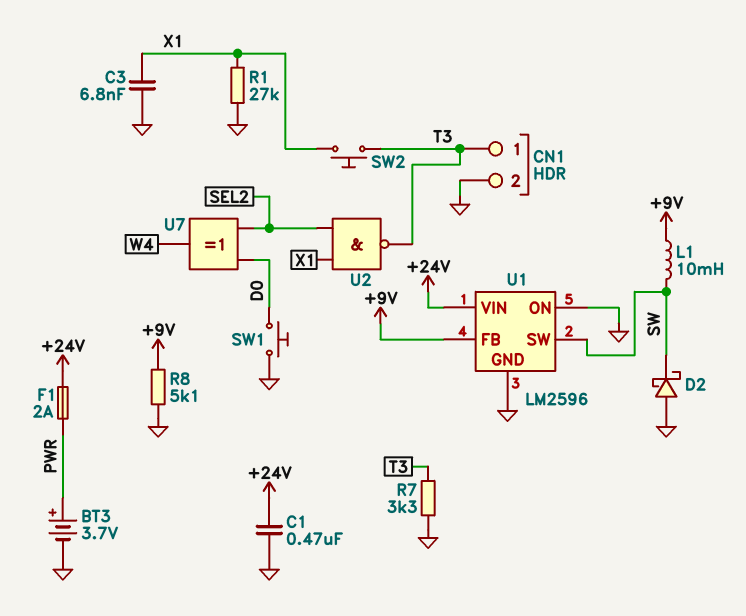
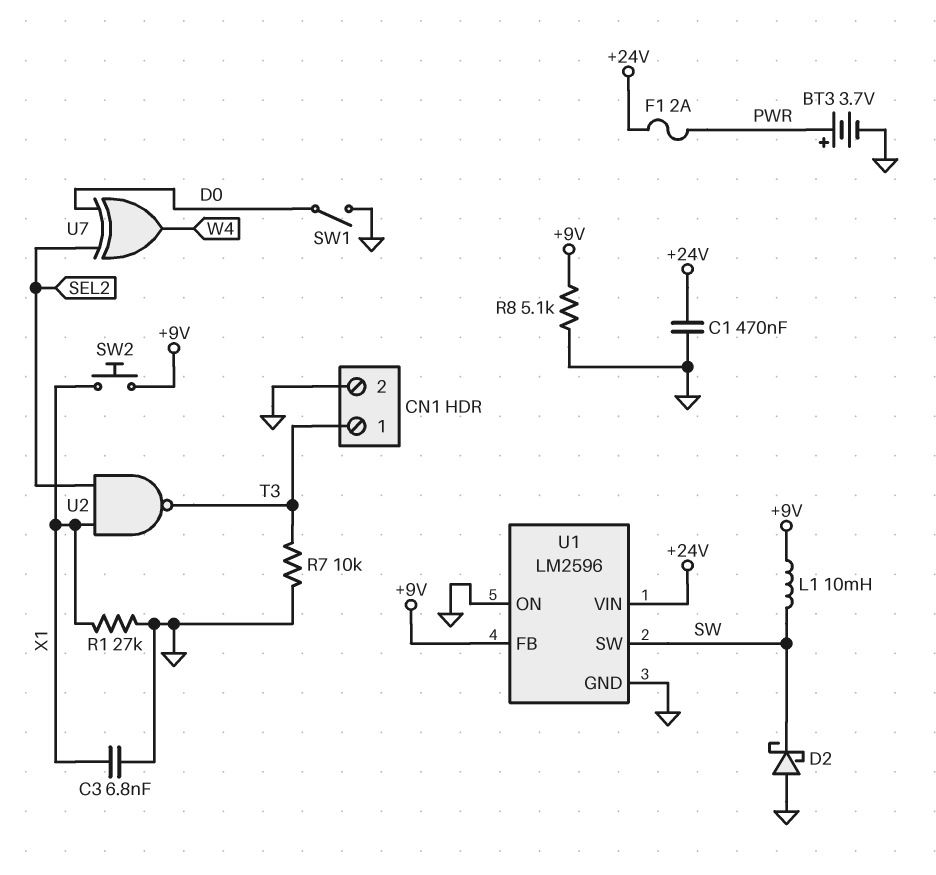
R7: 3.3k (GND, T3) -> 10k (GND, T3)
SW1: button (D0, GND) -> switch (D0, GND)
SW2: button (T3, X1) -> button (+9V, X1)

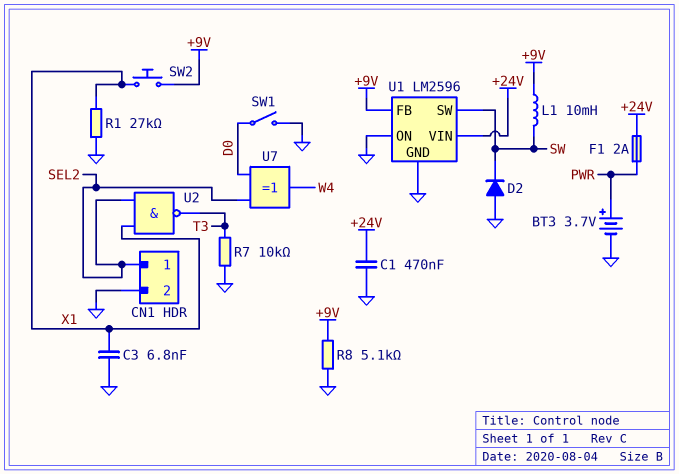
CN1 pin 1: T3 -> SEL2
D2: schottky (A GND, K SW) -> diode (A GND, K SW)

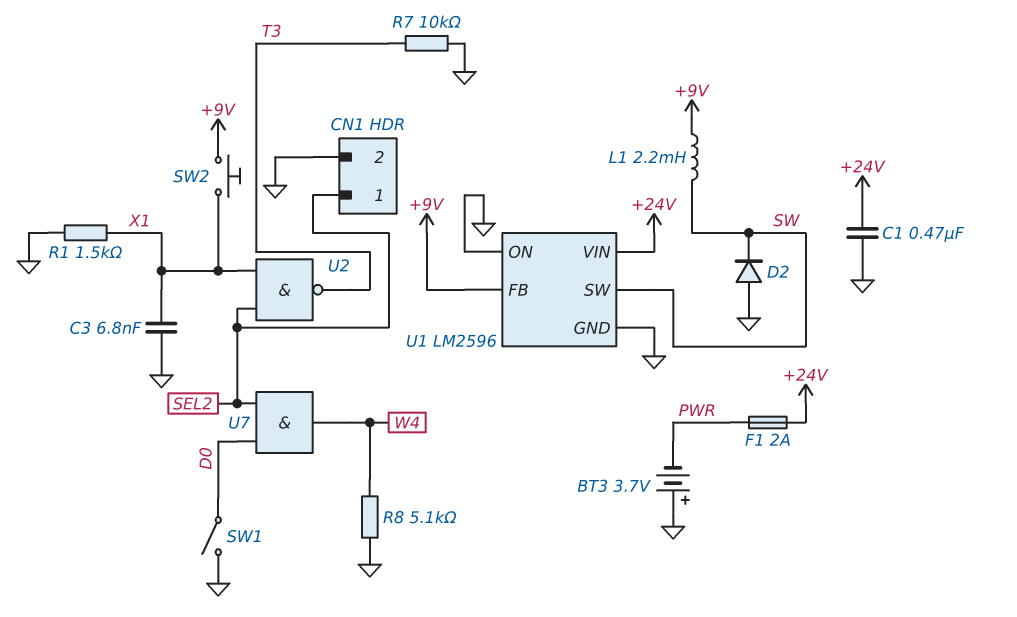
BT3: 3.7V (plus PWR, minus GND) -> 3.7V (plus GND, minus PWR)
L1: 10mH (+9V, SW) -> 2.2mH (+9V, SW)
R1: 27k (GND, X1) -> 1.5k (GND, X1)
R8: 5.1k (+9V, GND) -> 5.1k (GND, W4)
U7: XOR (in D0, in SEL2, out W4) -> AND (in D0, in SEL2, out W4)

